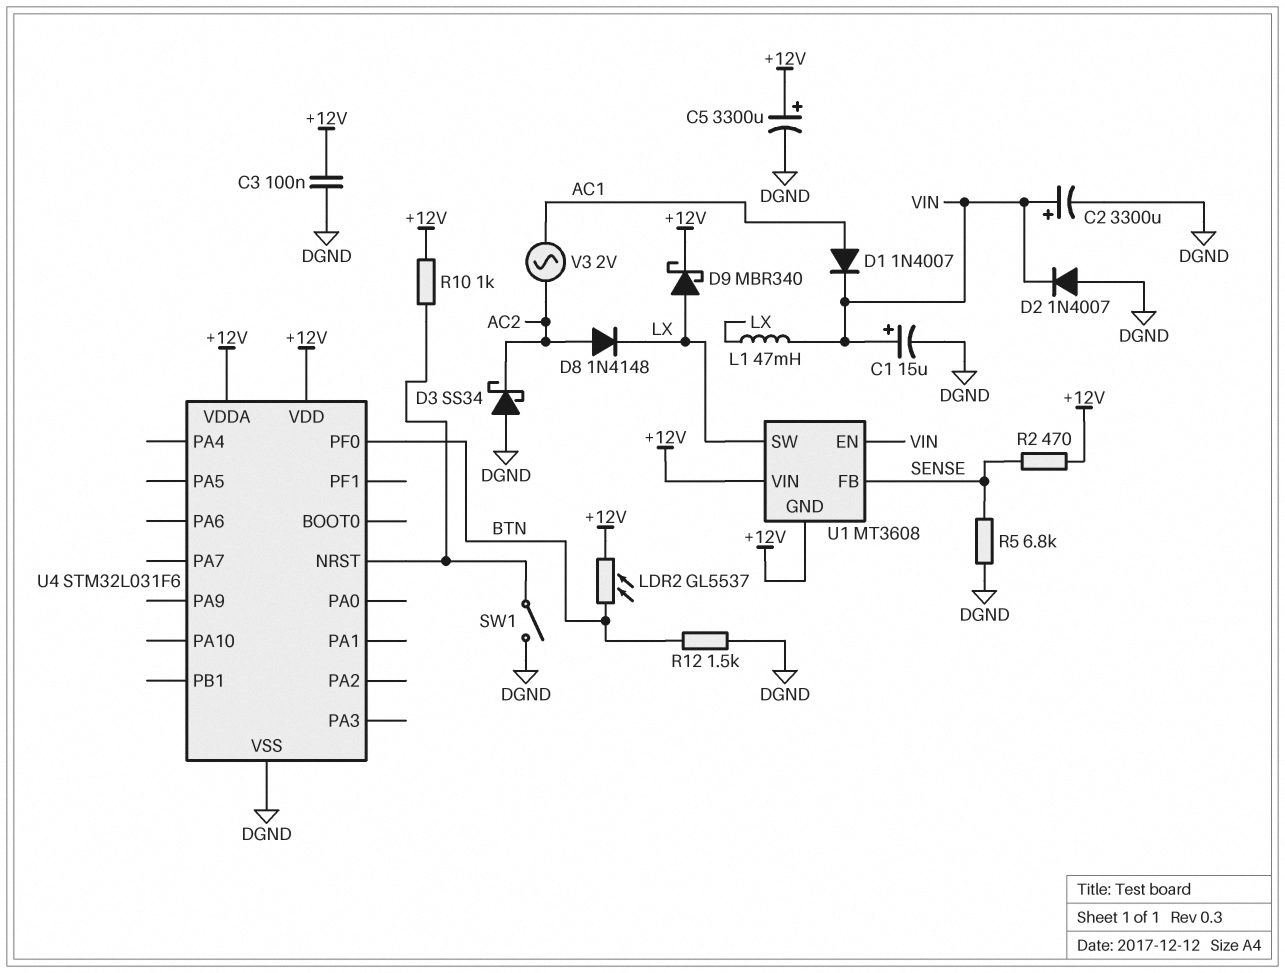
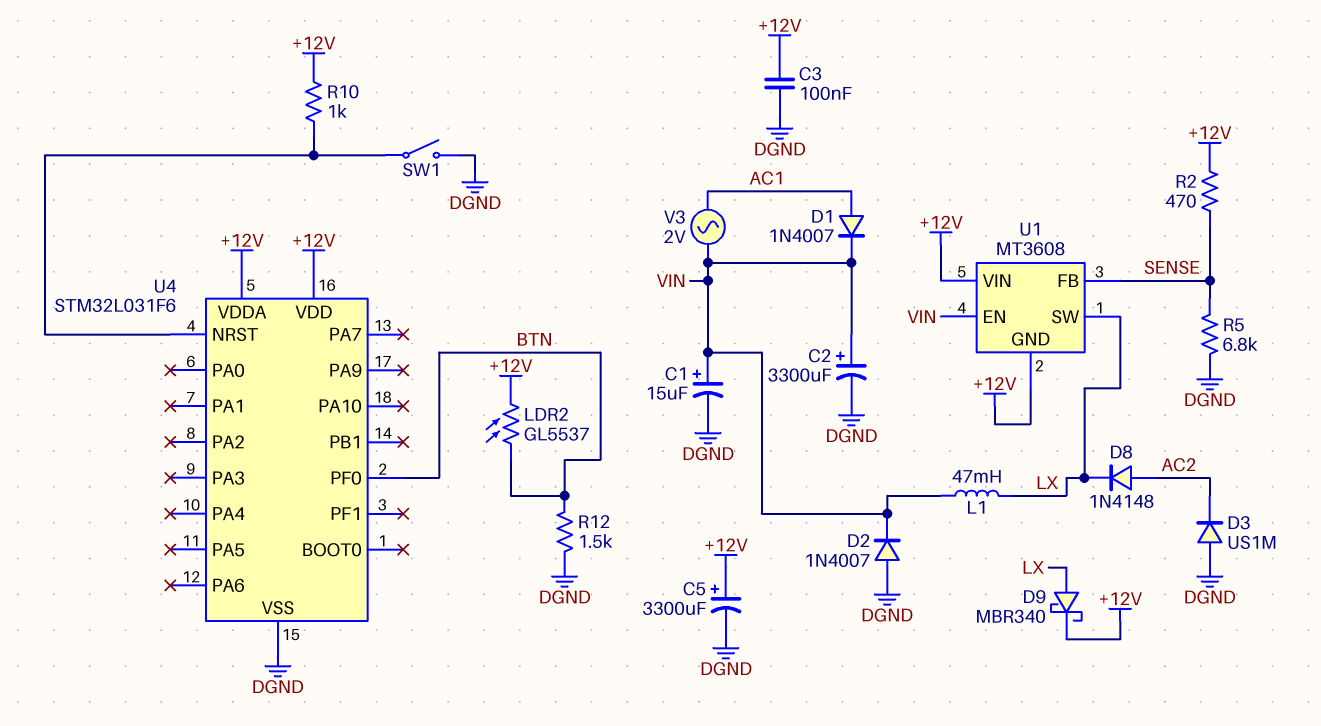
D3: schottky SS34 (A DGND, K AC2) -> diode US1M (A DGND, K AC2)
V3: AC 2V (AC1, AC2) -> AC 2V (AC1, VIN)

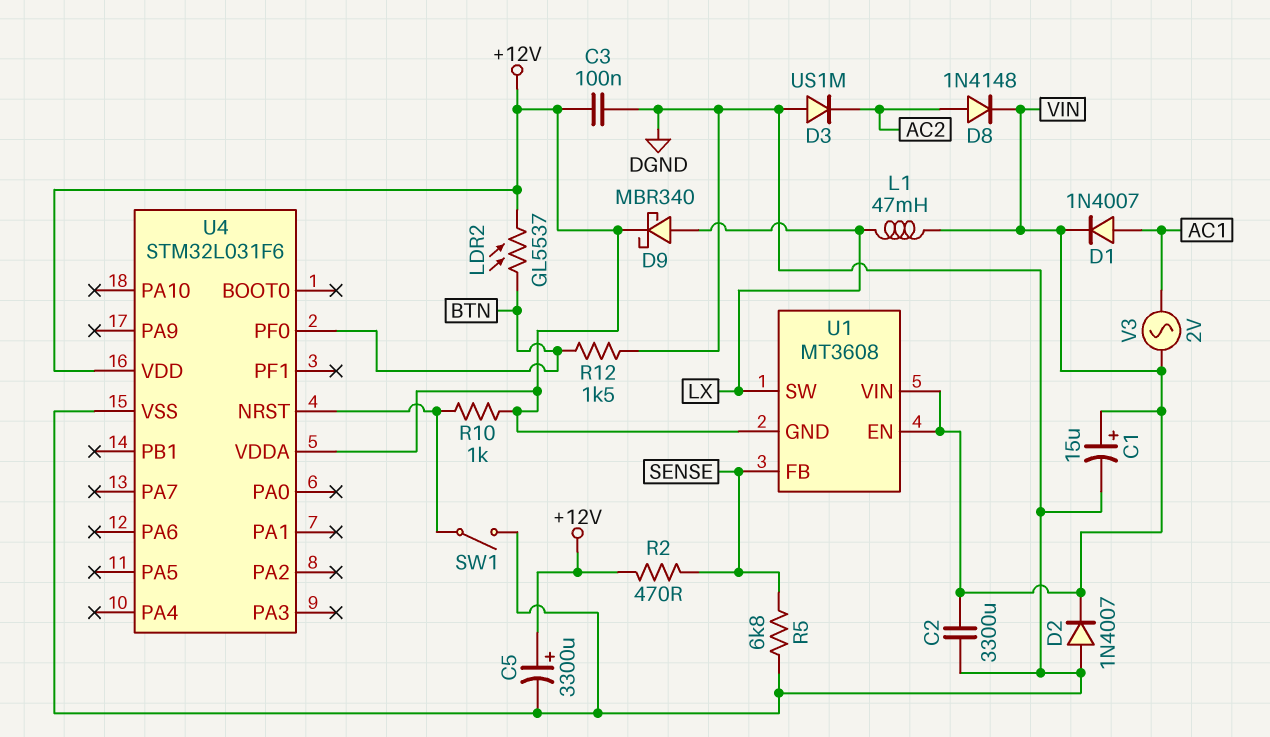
C2: 3300uF (plus VIN, minus DGND) -> 3300uF (DGND, VIN)
D8: diode 1N4148 (A AC2, K LX) -> diode 1N4148 (A AC2, K VIN)
U1 pin VIN: +12V -> VIN

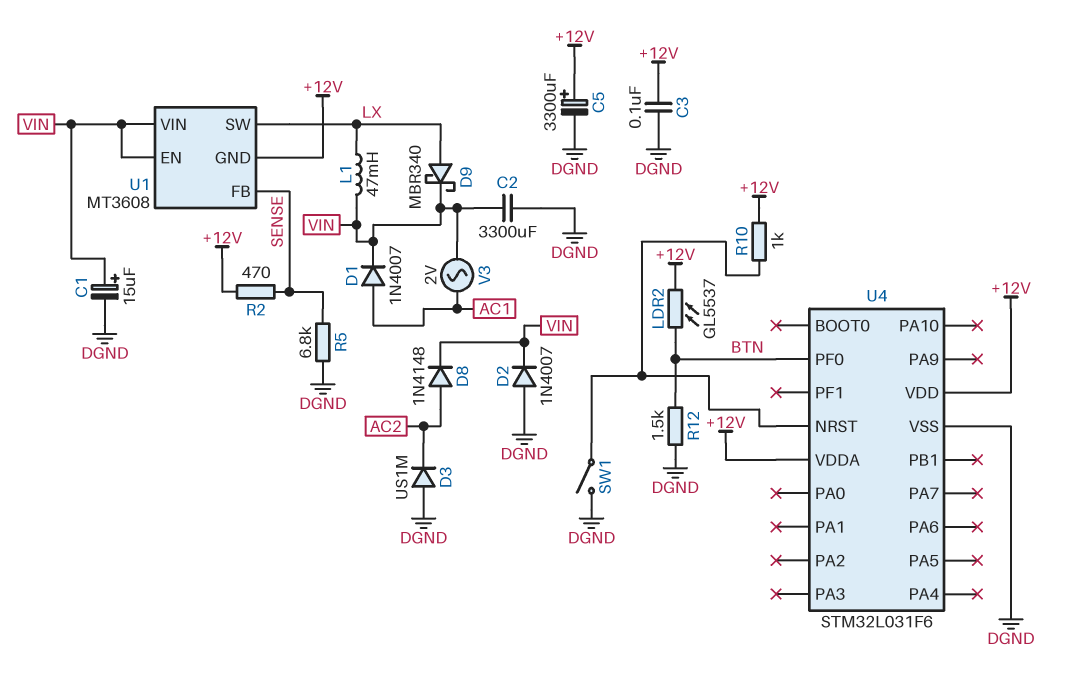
D9: schottky MBR340 (A LX, K +12V) -> schottky MBR340 (A LX, K VIN)

